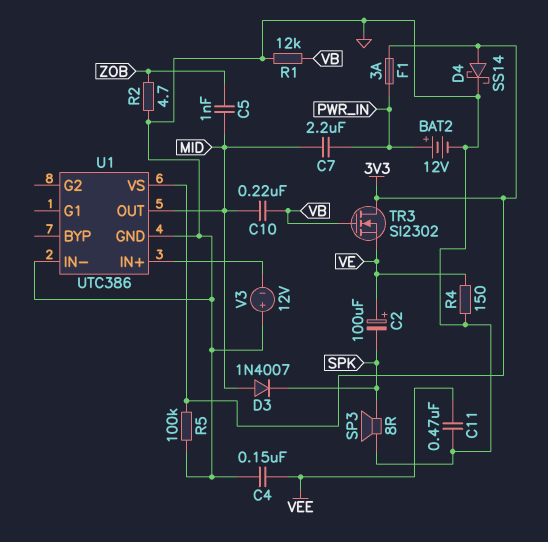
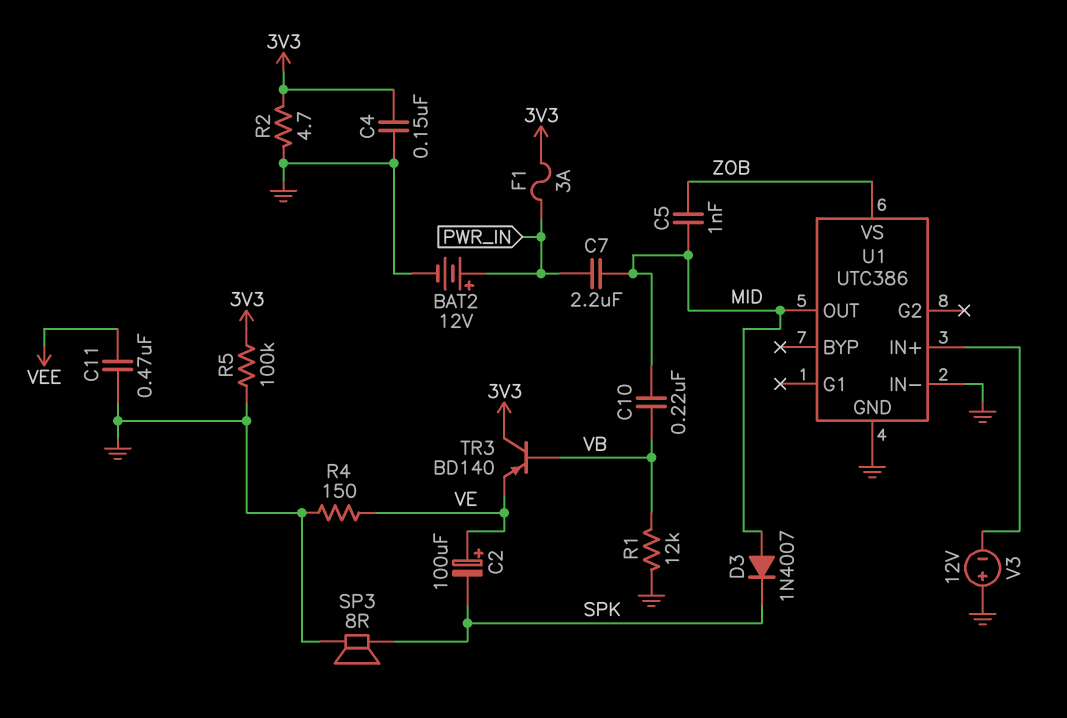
C4: 150nF (GND, VEE) -> 150nF (3V3, GND)
D4: schottky SS14 (A 3V3, K GND) -> none
R2: 4.7 (GND, ZOB) -> 4.7 (3V3, GND)
TR3: NMOS SI2302 (G VB, D 3V3, S VE) -> PNP BD140 (B VB, C 3V3, E VE)
U1 pin VS: 3V3 -> ZOB

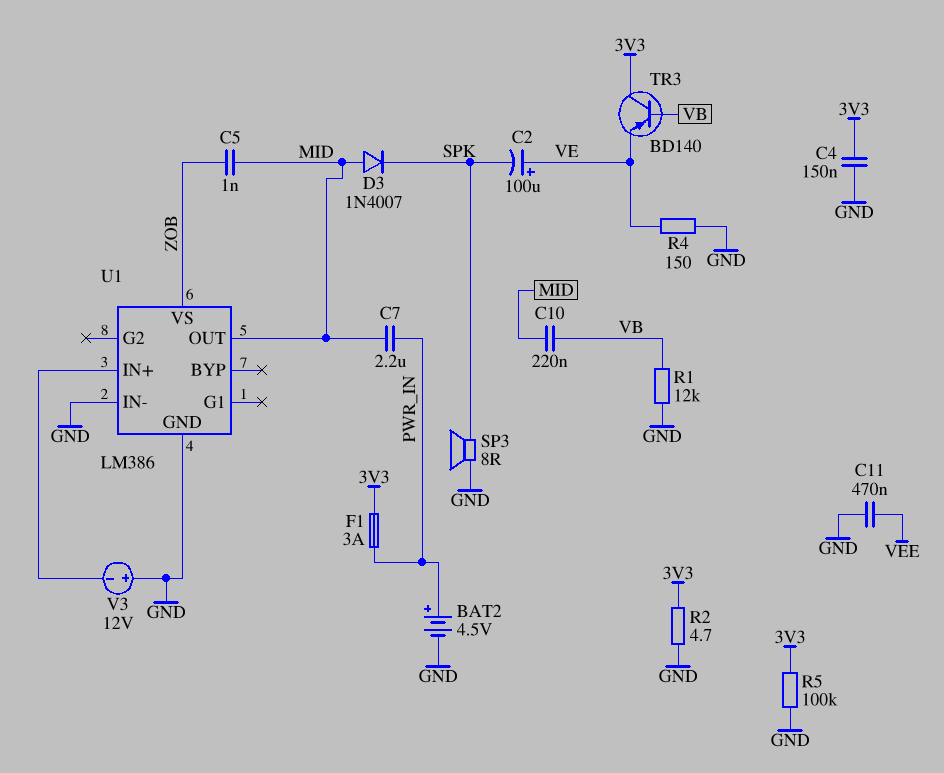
BAT2: 12V (plus PWR_IN, minus GND) -> 4.5V (plus PWR_IN, minus GND)
U1: UTC386 -> LM386

